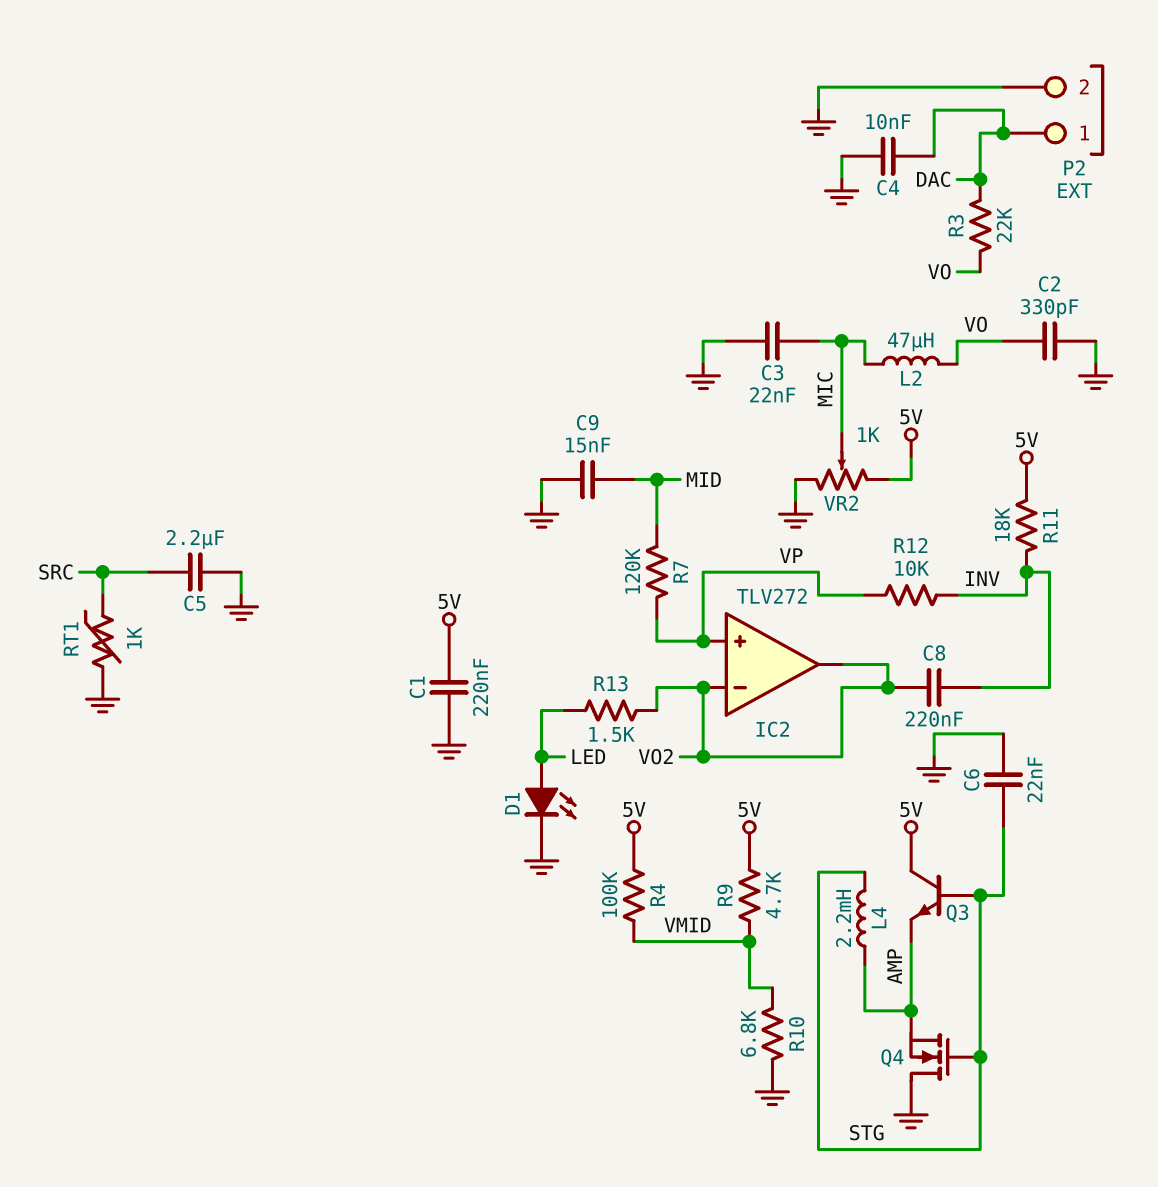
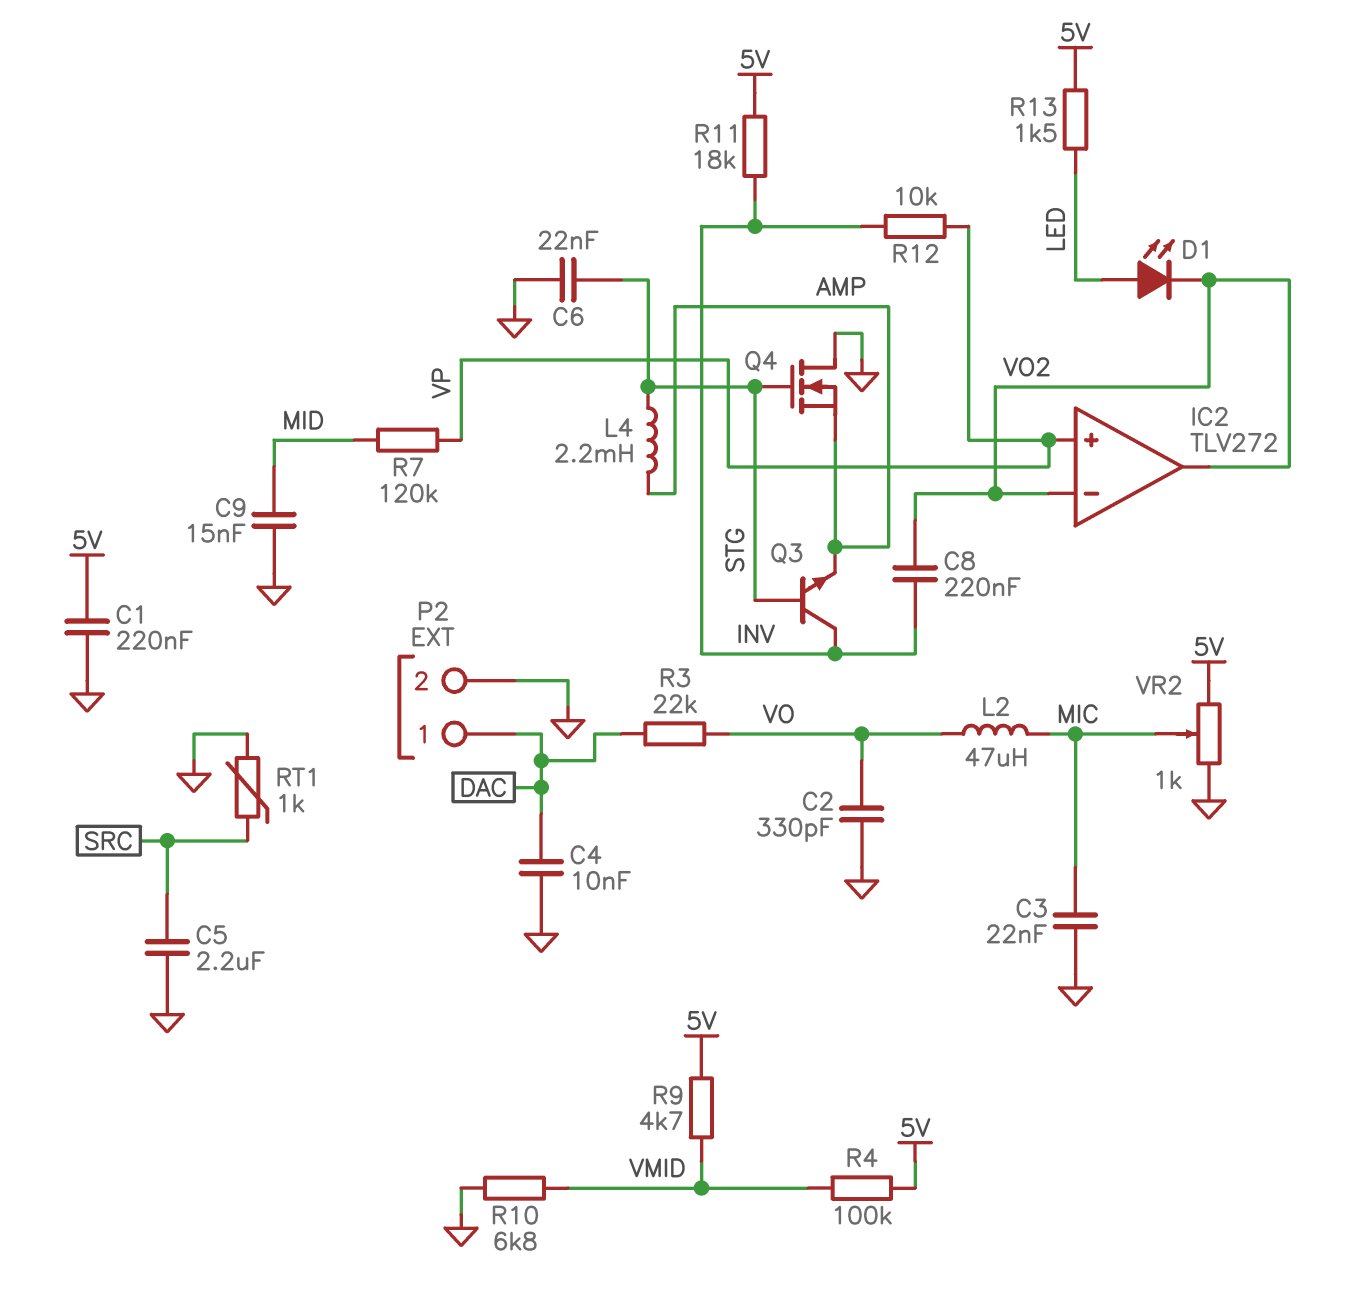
D1: LED (A LED, K GND) -> LED (A LED, K VO2)
Q3: NPN (B STG, C 5V, E AMP) -> NPN (B STG, C INV, E AMP)
R13: 1.5k (LED, VO2) -> 1.5k (5V, LED)

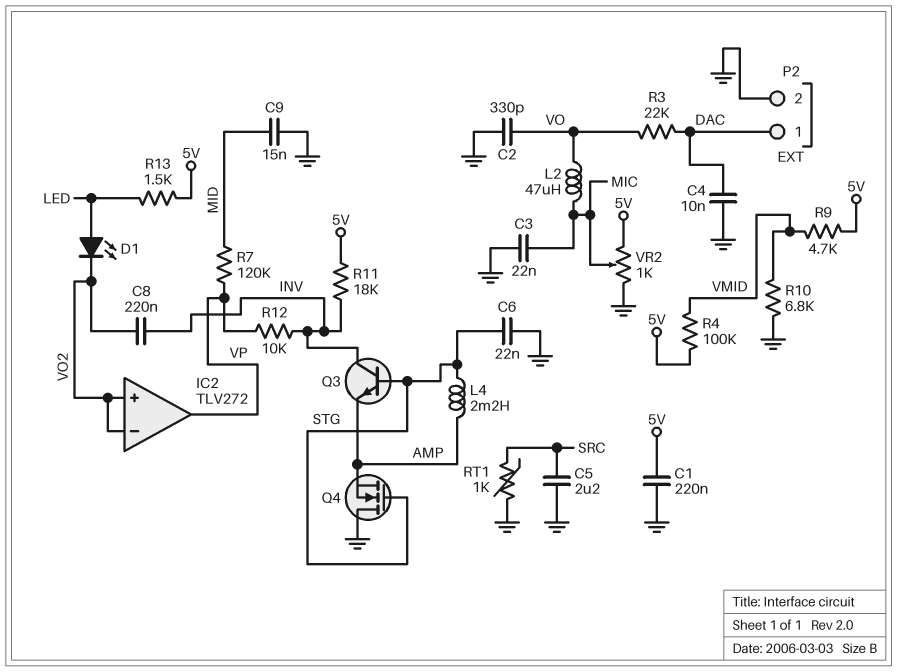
IC2 pin in+: VP -> VO2
IC2 pin out: VO2 -> VP

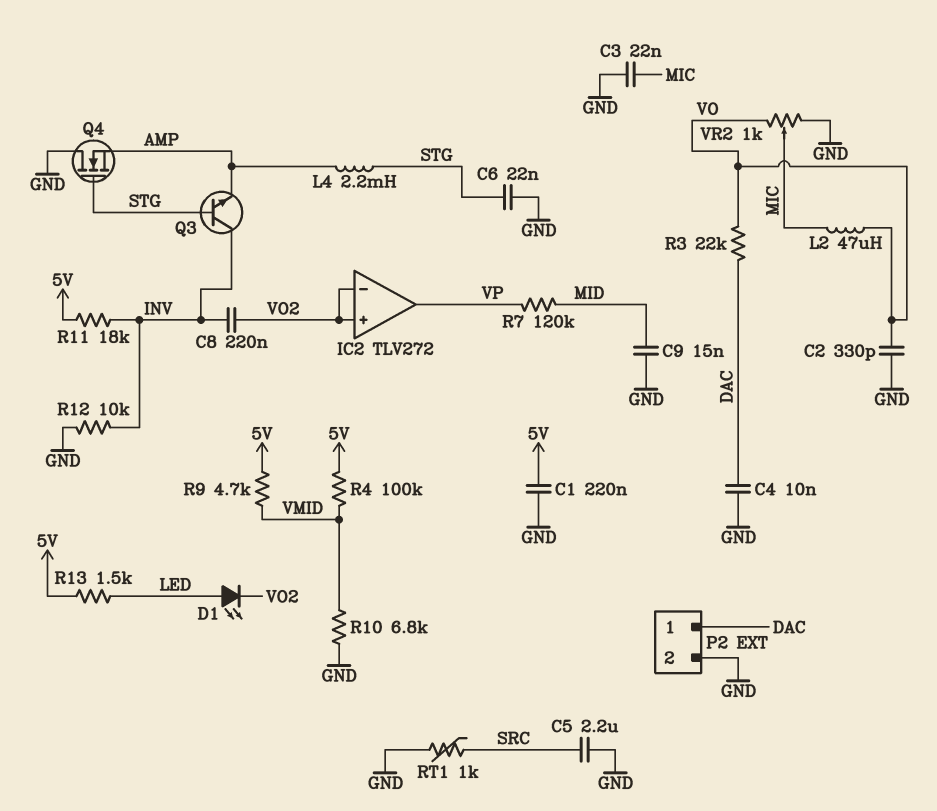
R12: 10k (INV, VP) -> 10k (GND, INV)
VR2: 1k (5V, GND, wiper MIC) -> 1k (GND, VO, wiper MIC)

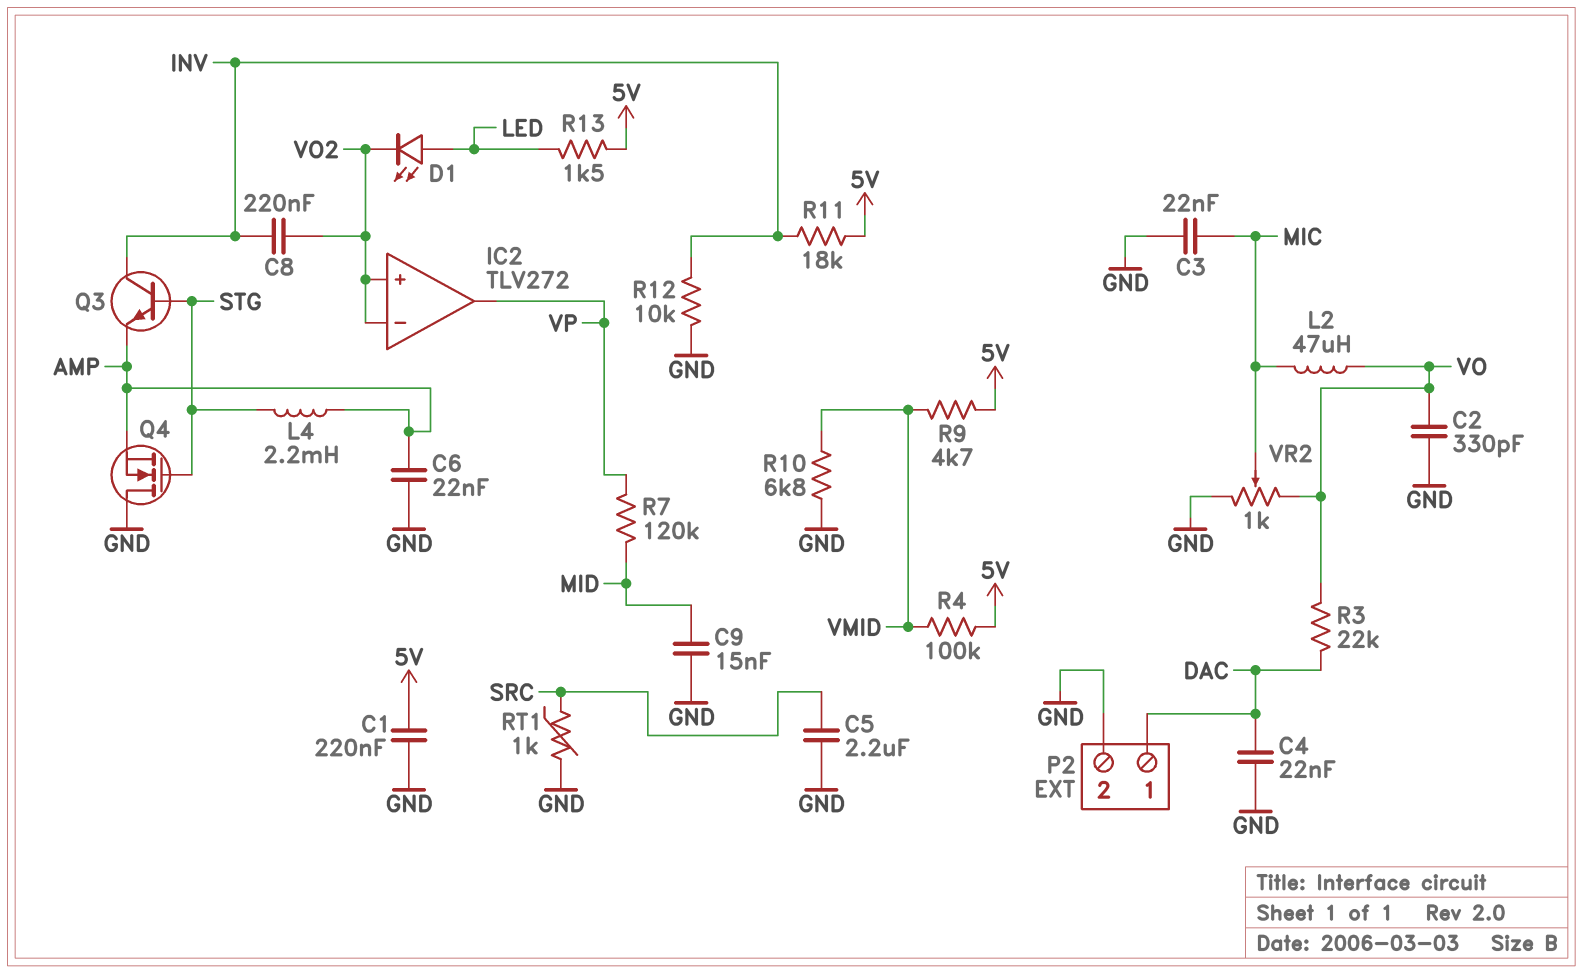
C4: 10nF (DAC, GND) -> 22nF (DAC, GND)
C6: 22nF (GND, STG) -> 22nF (AMP, GND)

